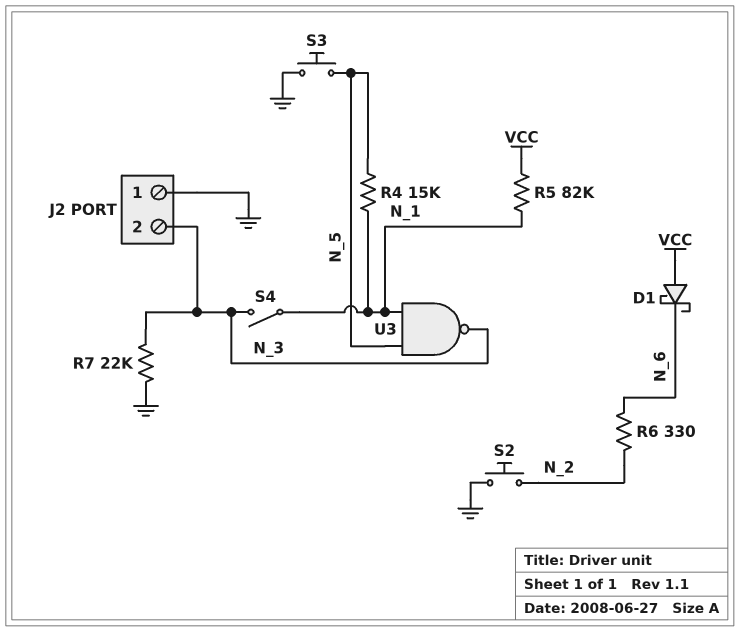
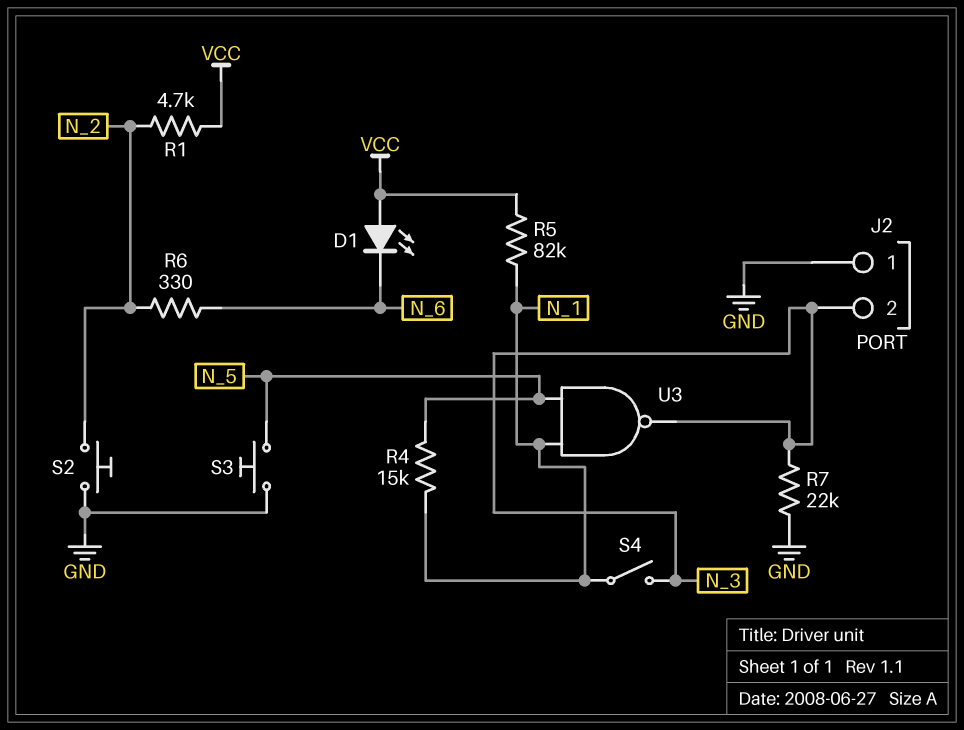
D1: schottky (A VCC, K N_6) -> LED (A VCC, K N_6)
R1: none -> 4.7k (N_2, VCC)

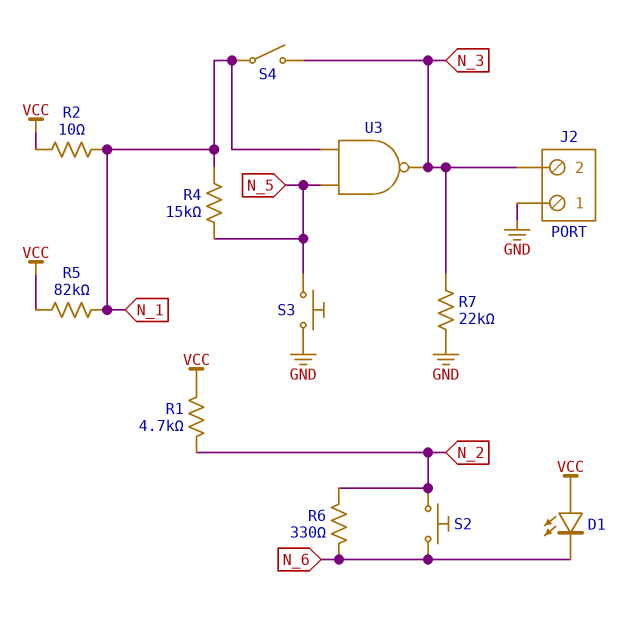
R2: none -> 10 (N_1, VCC)
S2: button (GND, N_2) -> button (N_2, N_6)

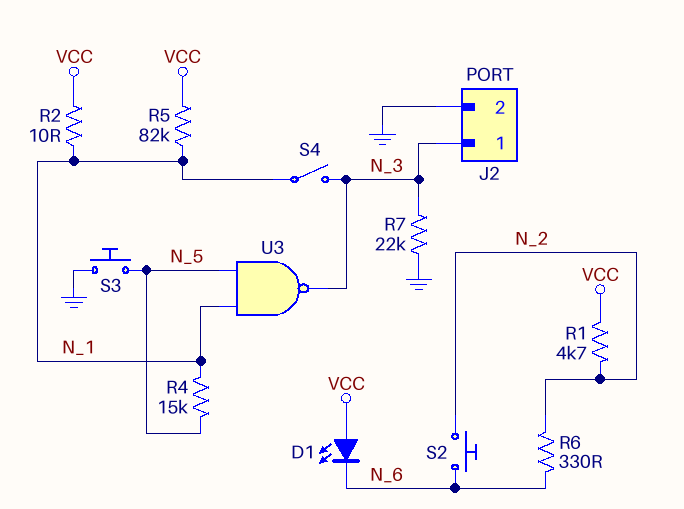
J2 pin 1: GND -> N_3
J2 pin 2: N_3 -> GND

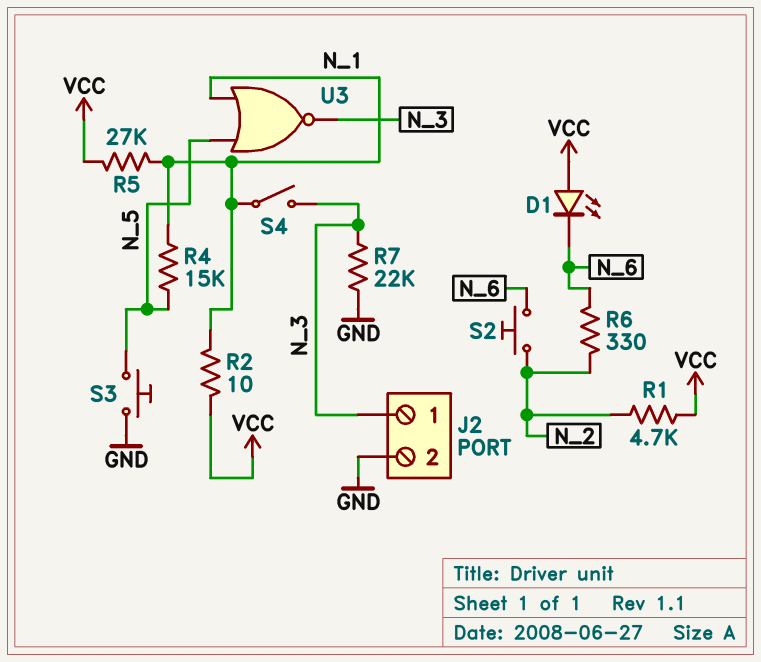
R5: 82k (N_1, VCC) -> 27k (N_1, VCC)
U3: NAND (in N_1, in N_5, out N_3) -> NOR (in N_1, in N_5, out N_3)

